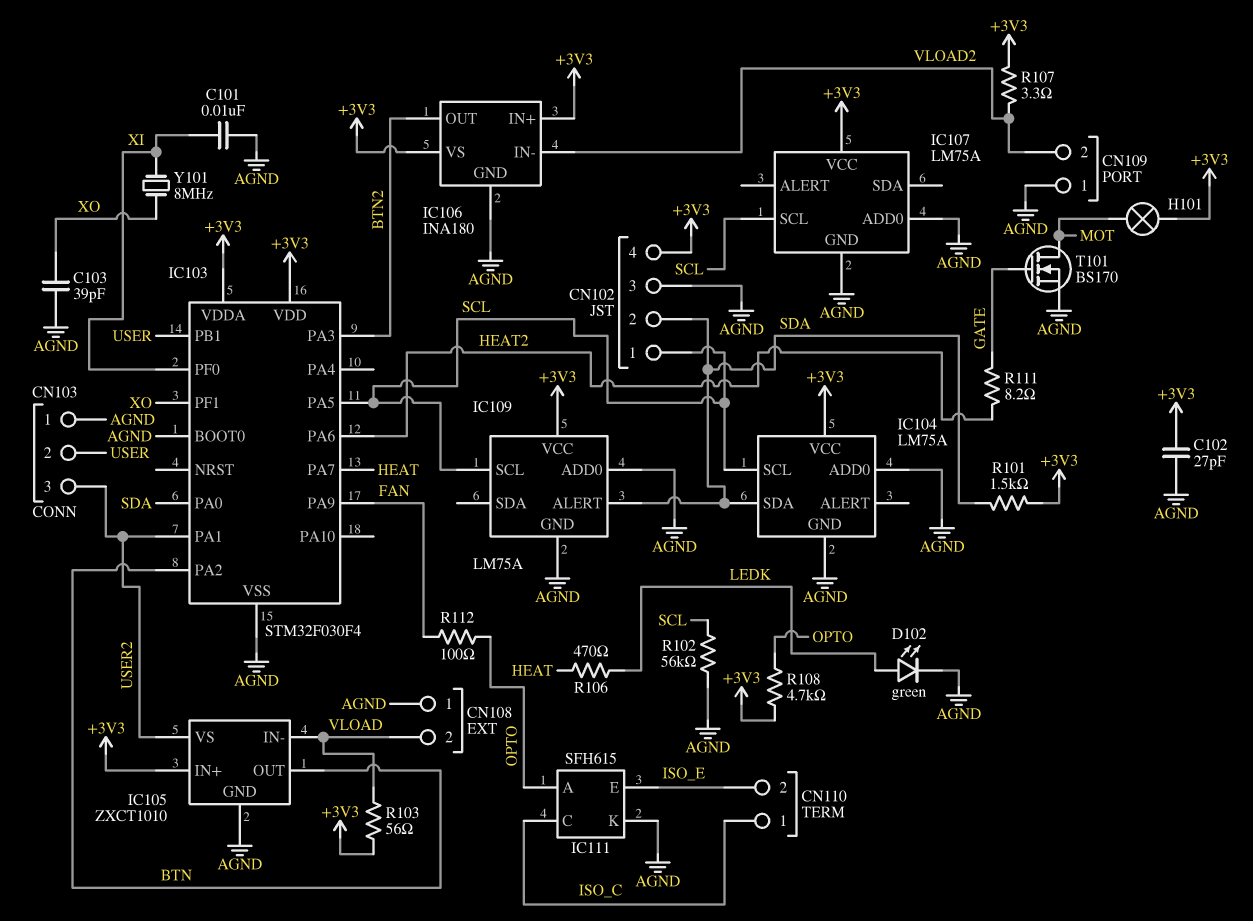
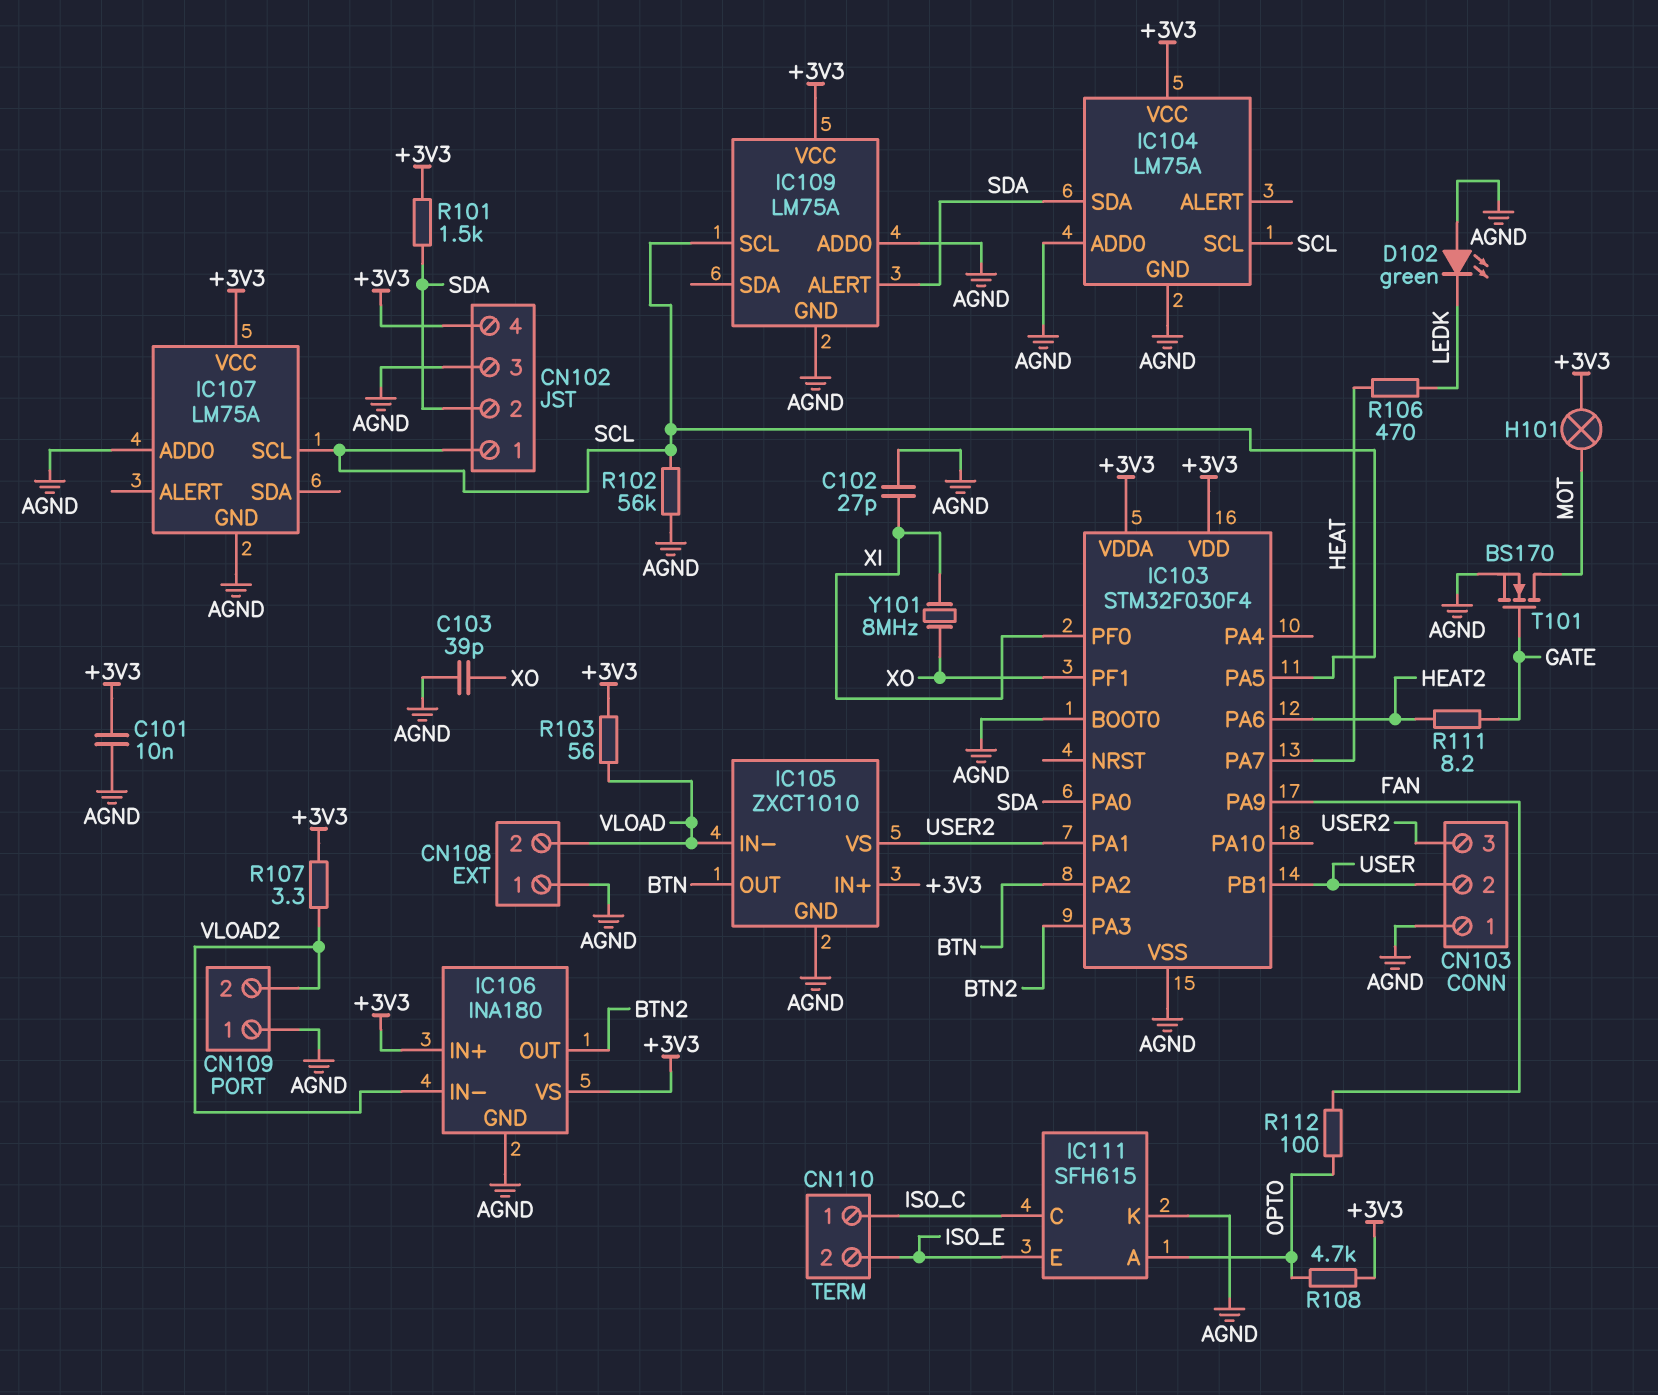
C101: 10nF (AGND, XI) -> 10nF (+3V3, AGND)
C102: 27pF (+3V3, AGND) -> 27pF (AGND, XI)
D102: LED green (A LEDK, K AGND) -> LED green (A AGND, K LEDK)

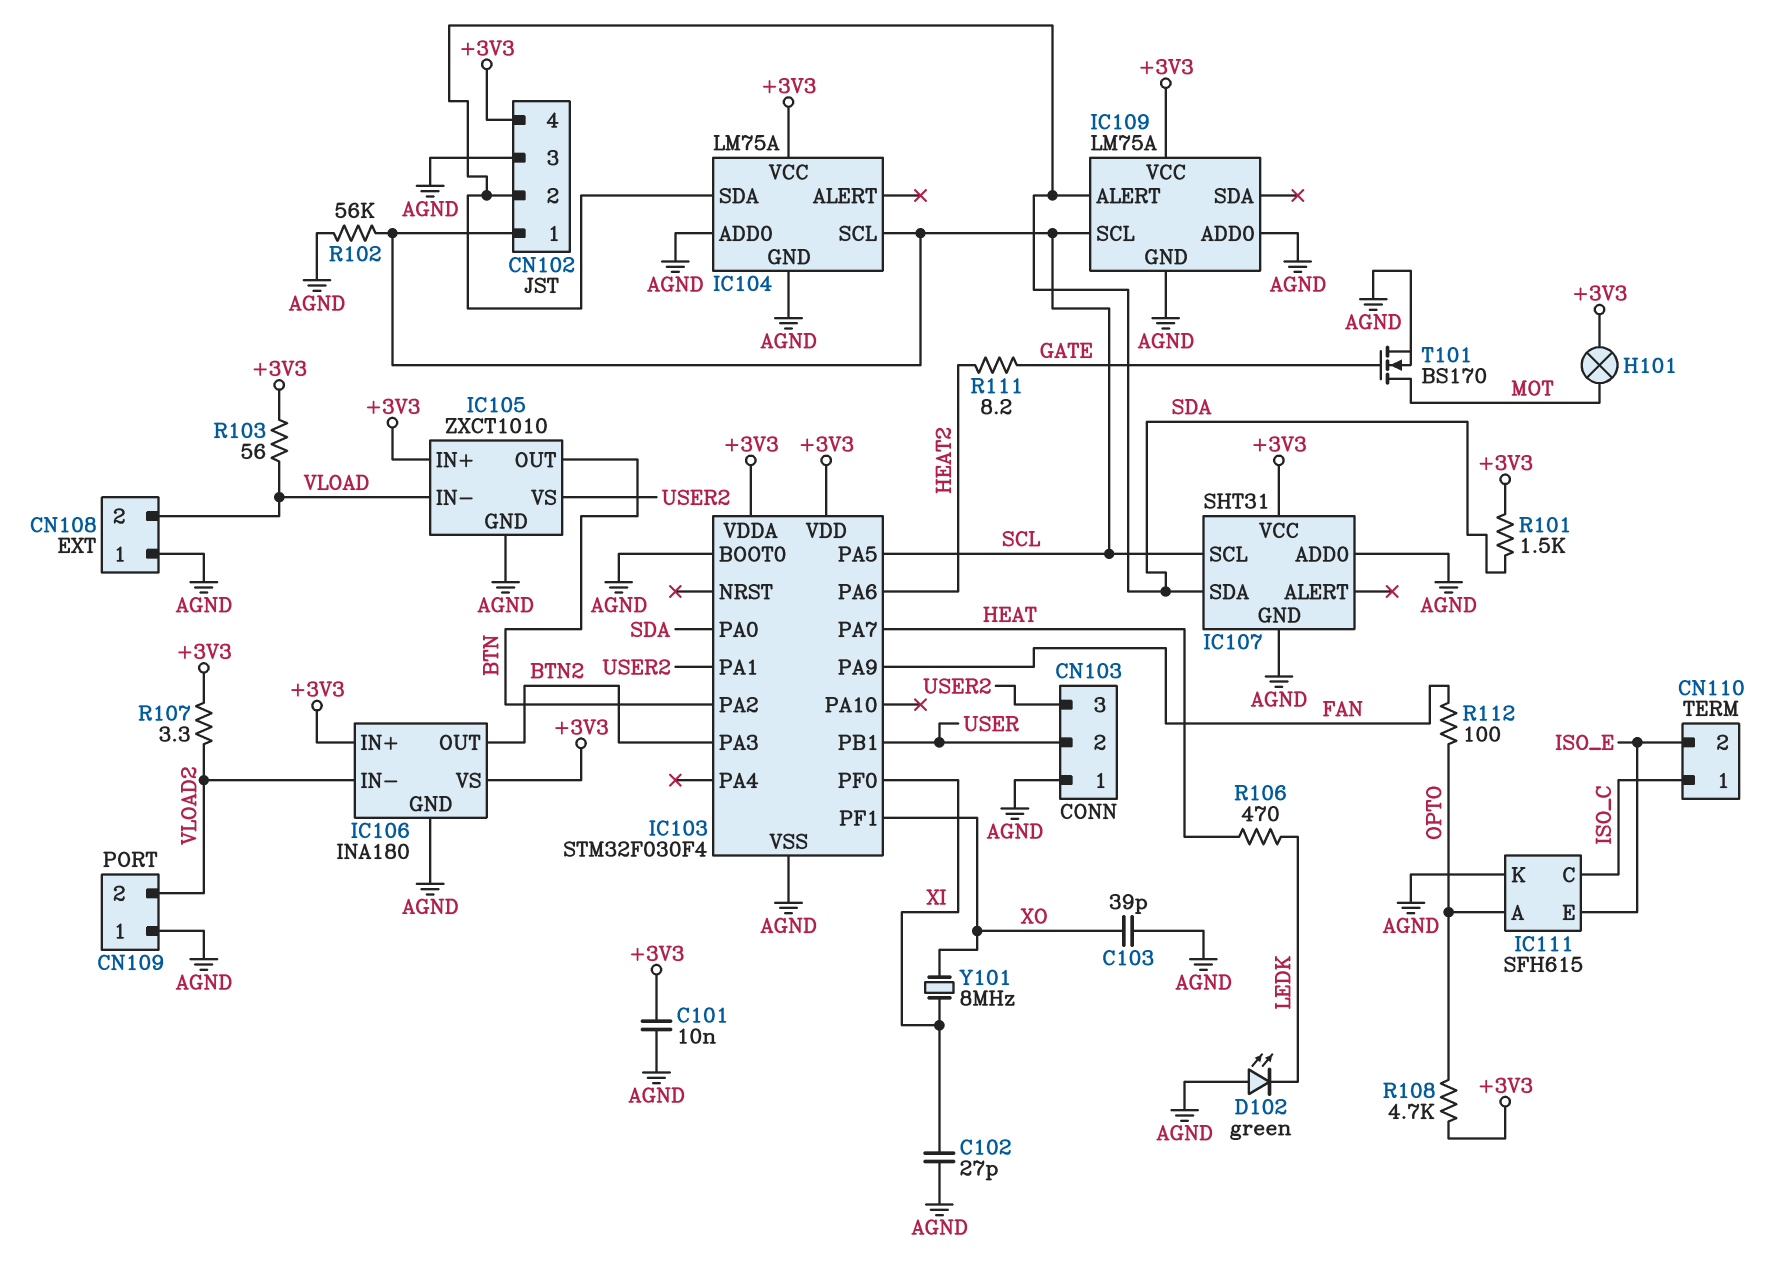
IC107: LM75A -> SHT31
IC107 pin SDA: none -> SDA

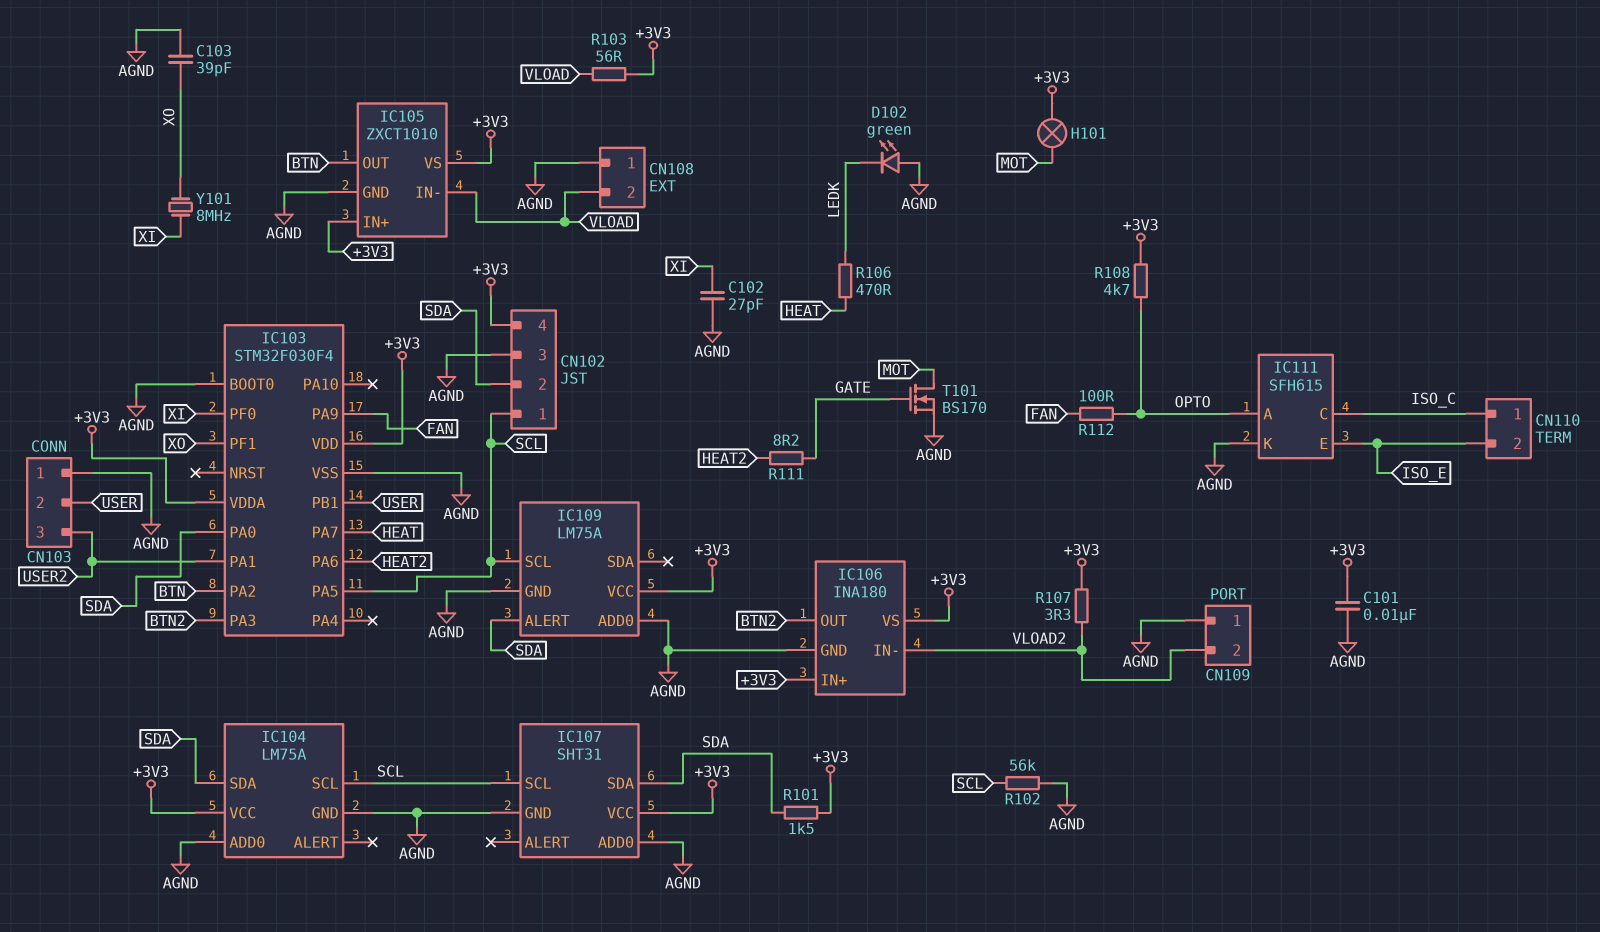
IC105 pin VS: USER2 -> +3V3

